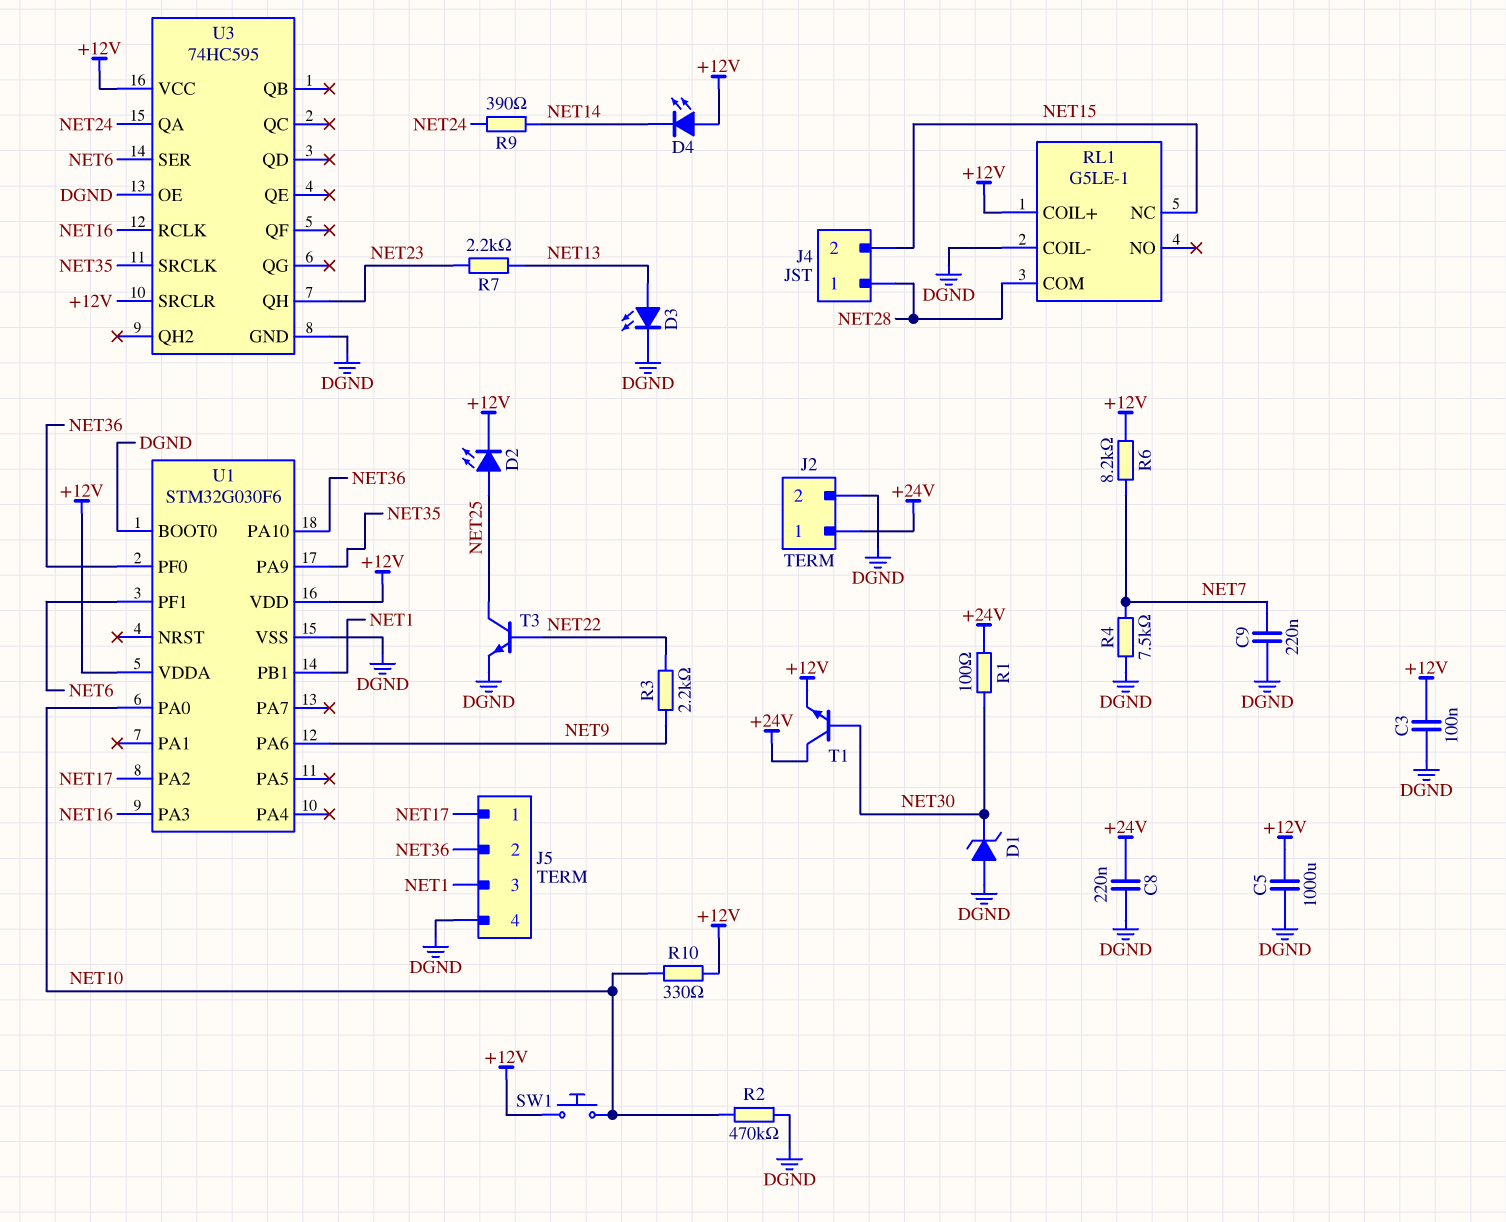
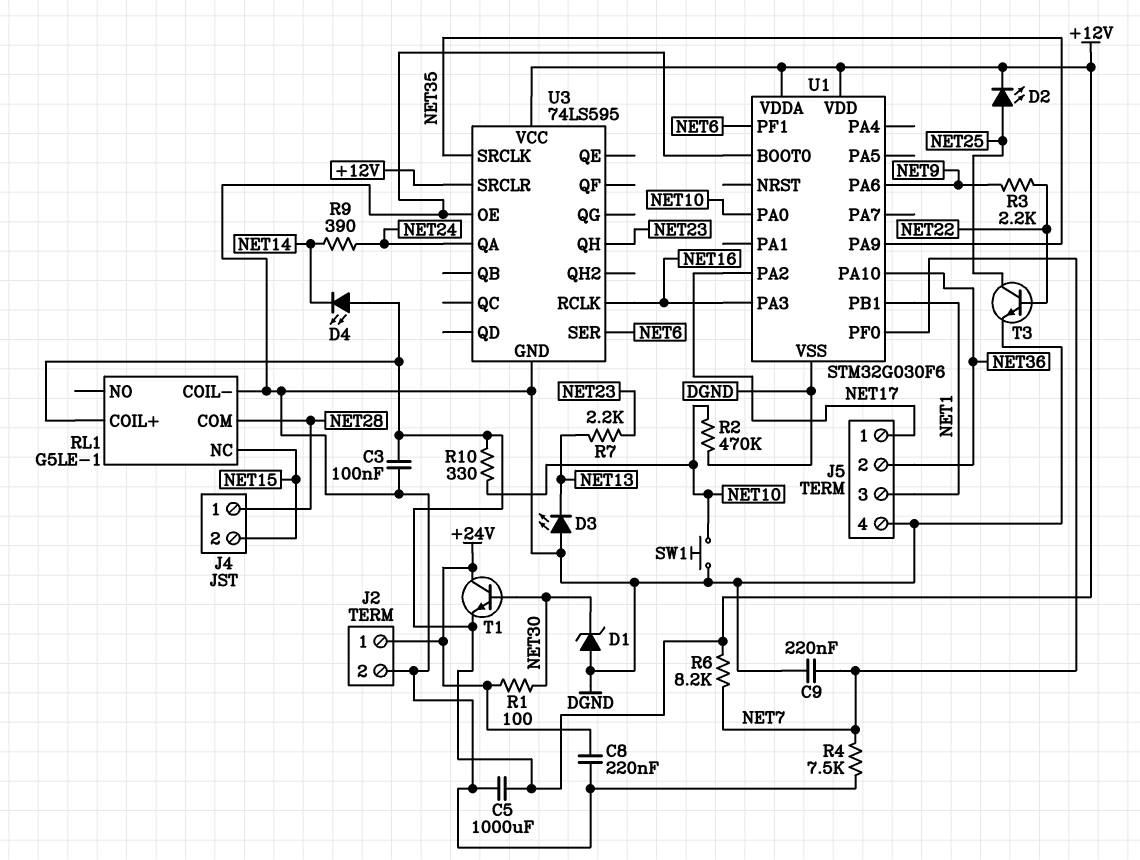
D3: LED (A NET13, K DGND) -> LED (A DGND, K NET13)
SW1: button (+12V, NET10) -> button (DGND, NET10)
U1 pin PF0: NET36 -> NET7
U3: 74HC595 -> 74LS595

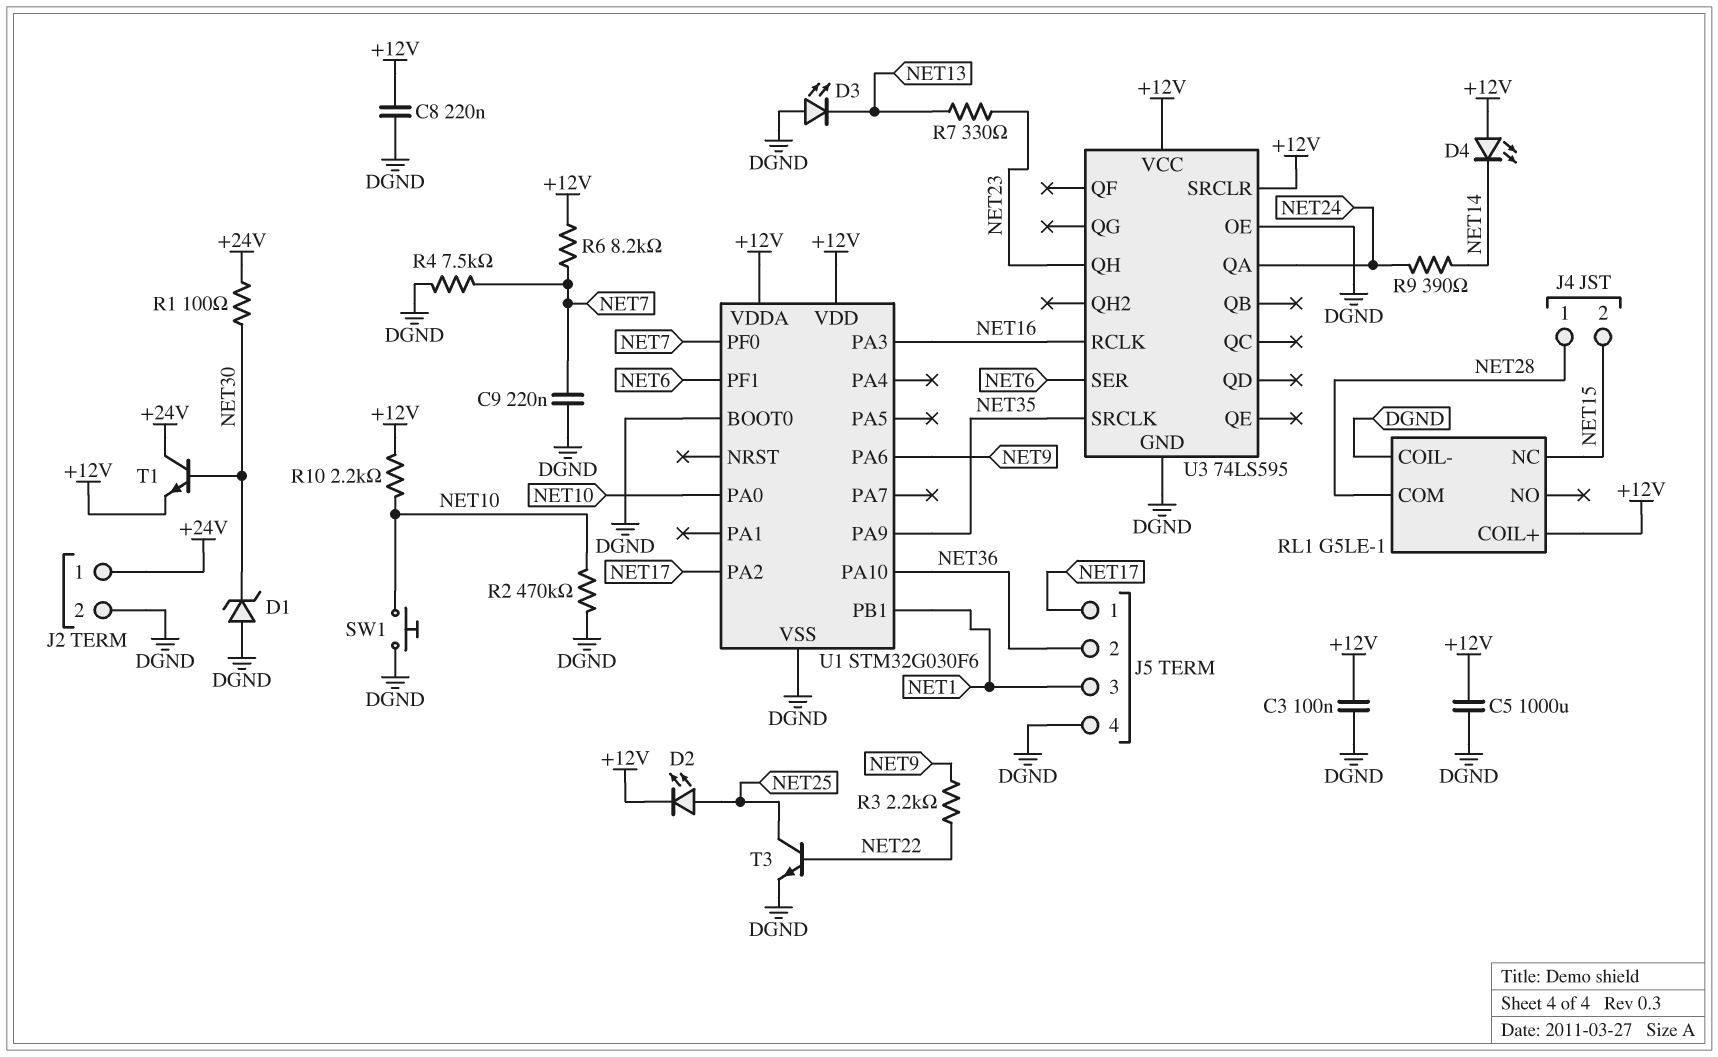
C8: 220nF (+24V, DGND) -> 220nF (+12V, DGND)
R7: 2.2k (NET13, NET23) -> 330 (NET13, NET23)
R10: 330 (+12V, NET10) -> 2.2k (+12V, NET10)

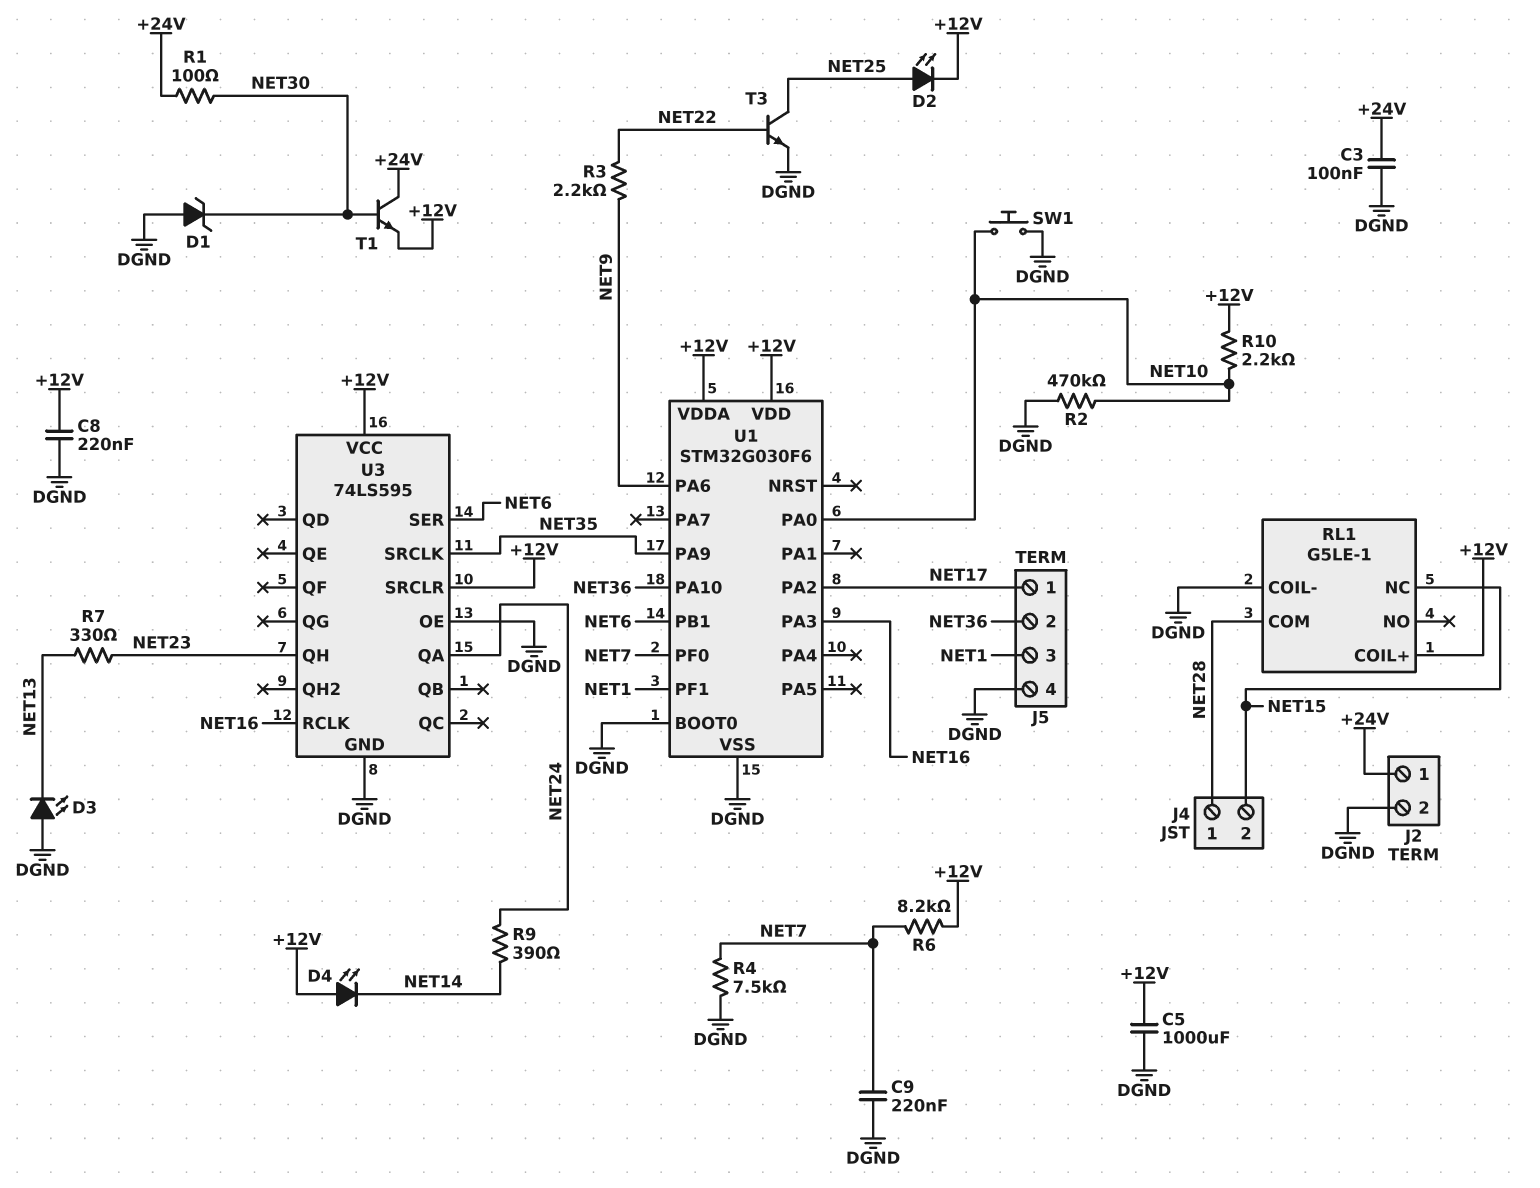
C3: 100nF (+12V, DGND) -> 100nF (+24V, DGND)
U1 pin PB1: NET1 -> NET6
U1 pin PF1: NET6 -> NET1

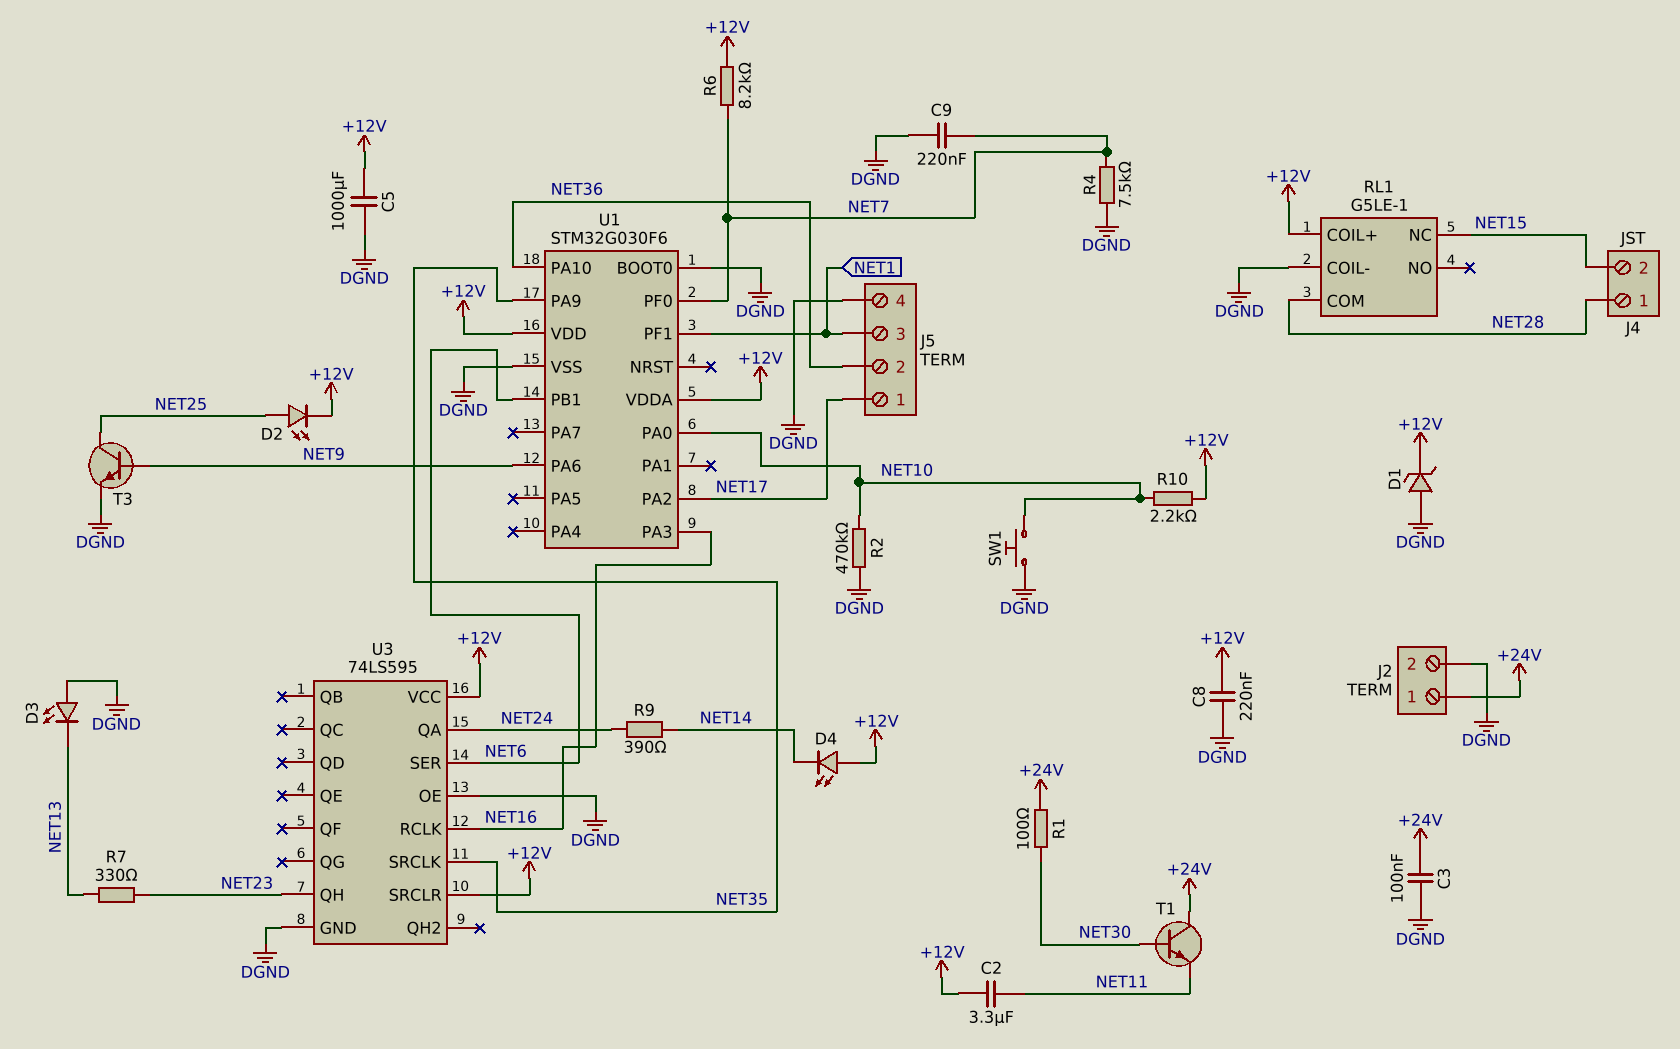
C2: none -> 3.3uF (+12V, NET11)
D1: zener (A DGND, K NET30) -> zener (A DGND, K +12V)
R3: 2.2k (NET9, NET22) -> none
T1: NPN (B NET30, C +24V, E +12V) -> NPN (B NET30, C +24V, E NET11)
T3: NPN (B NET22, C NET25, E DGND) -> NPN (B NET9, C NET25, E DGND)

